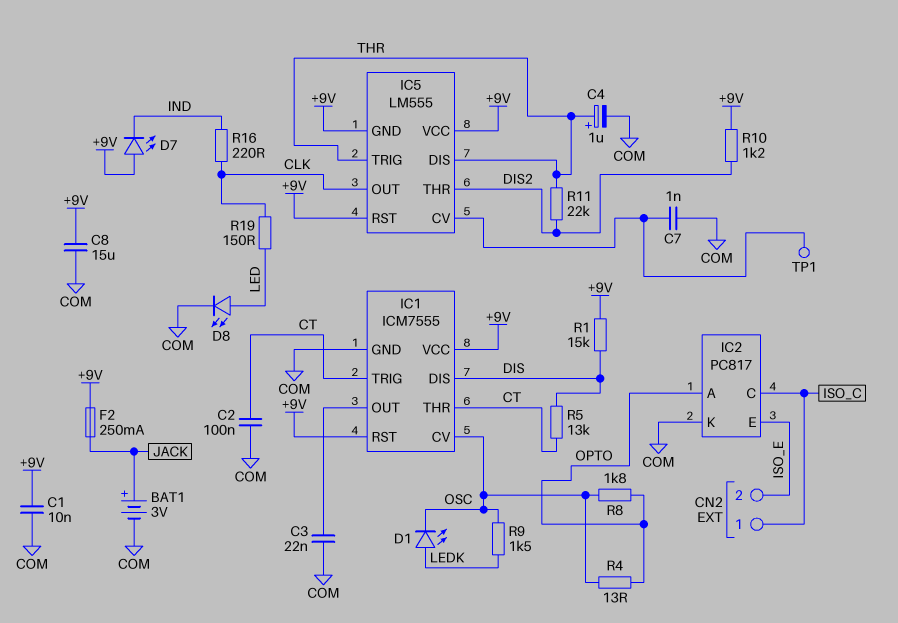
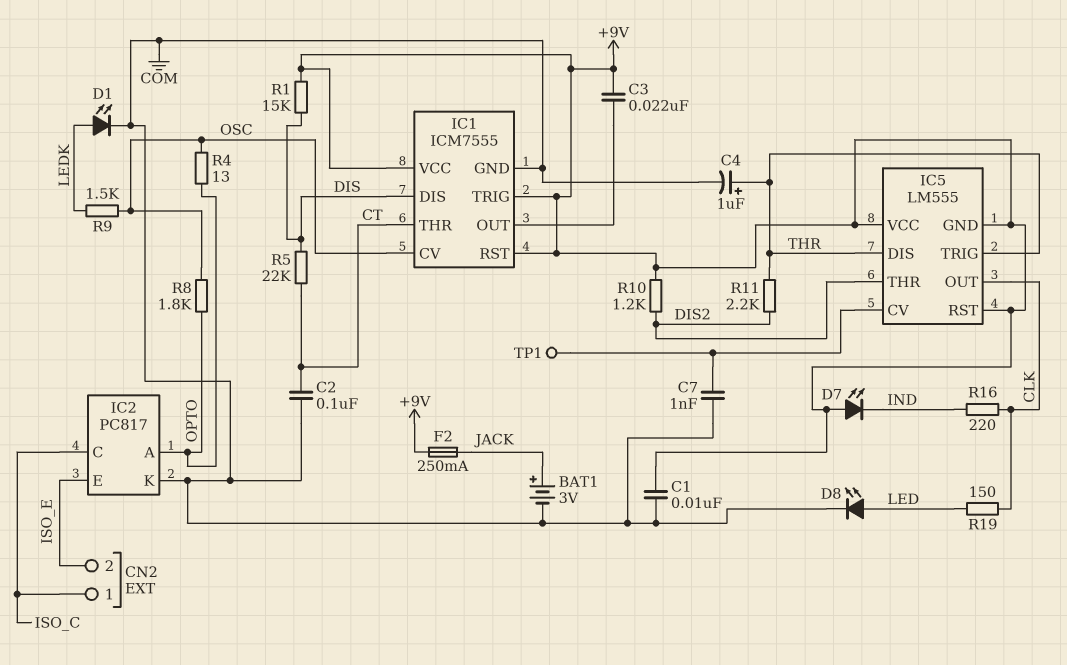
C3: 22nF (COM, IC1/OUT) -> 22nF (+9V, IC1/OUT)
C8: 15uF (+9V, COM) -> none
D1: LED (A LEDK, K OSC) -> LED (A LEDK, K COM)
IC1 pin TRIG: CT -> +9V
R5: 13k (CT, DIS) -> 22k (CT, DIS)
R11: 22k (DIS2, THR) -> 2.2k (DIS2, THR)

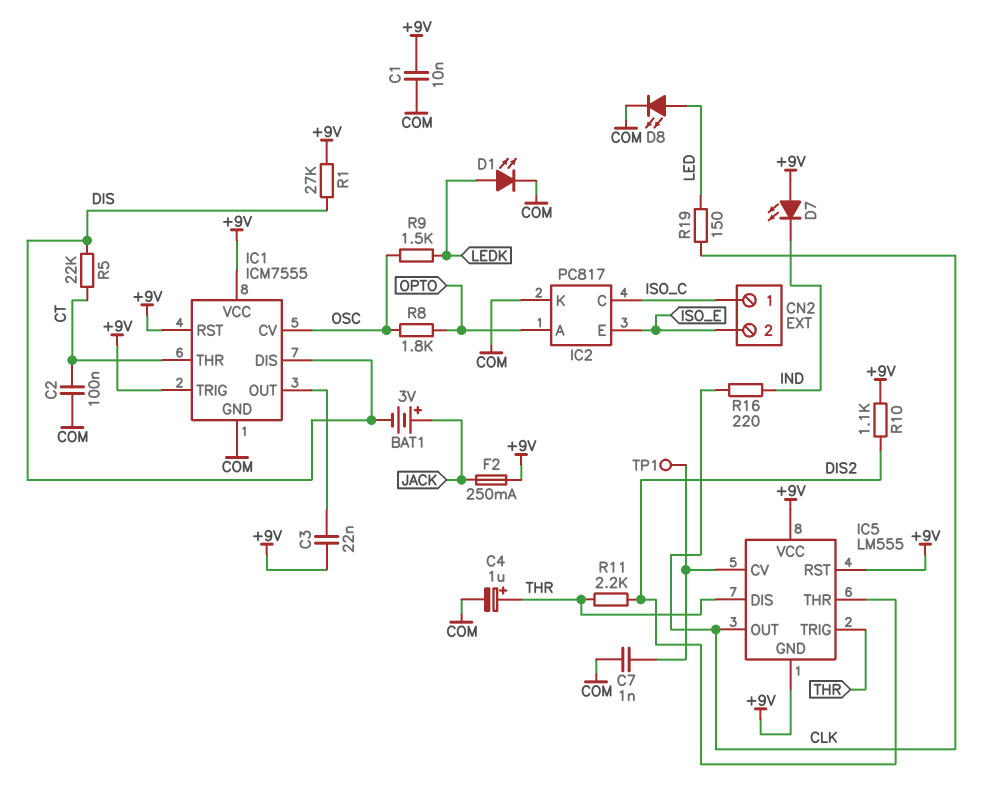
BAT1: 3V (plus JACK, minus COM) -> 3V (plus JACK, minus DIS)
R1: 15k (+9V, DIS) -> 27k (+9V, DIS)
R4: 13 (OPTO, OSC) -> none
R10: 1.2k (+9V, DIS2) -> 1.1k (+9V, DIS2)

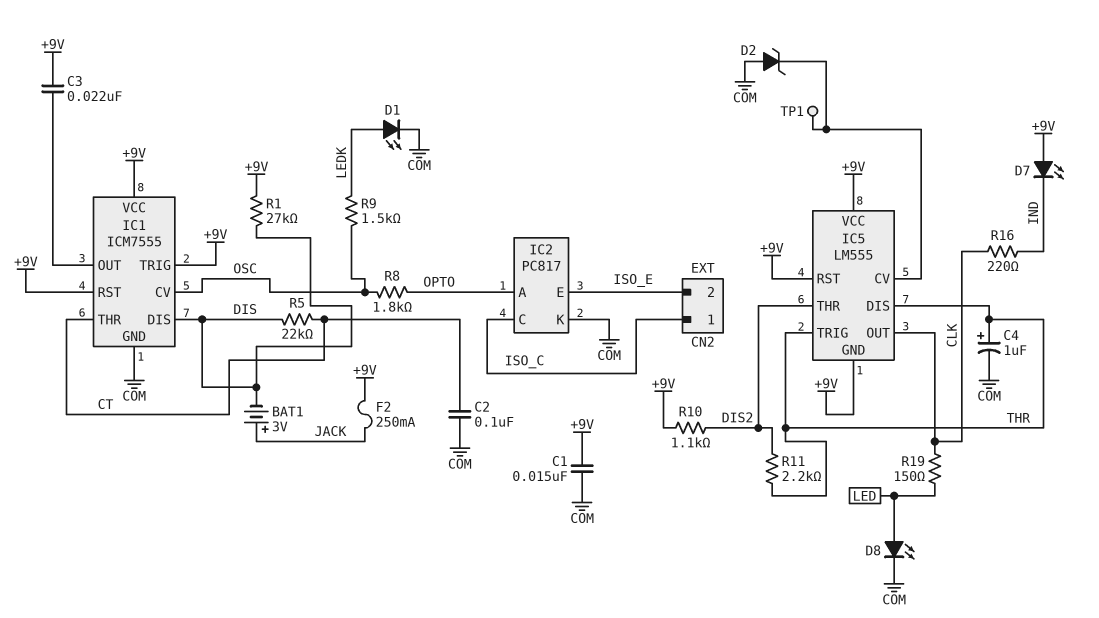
C1: 10nF (+9V, COM) -> 15nF (+9V, COM)
C7: 1nF (COM, IC5/CV) -> none
D2: none -> zener (A COM, K IC5/CV)

